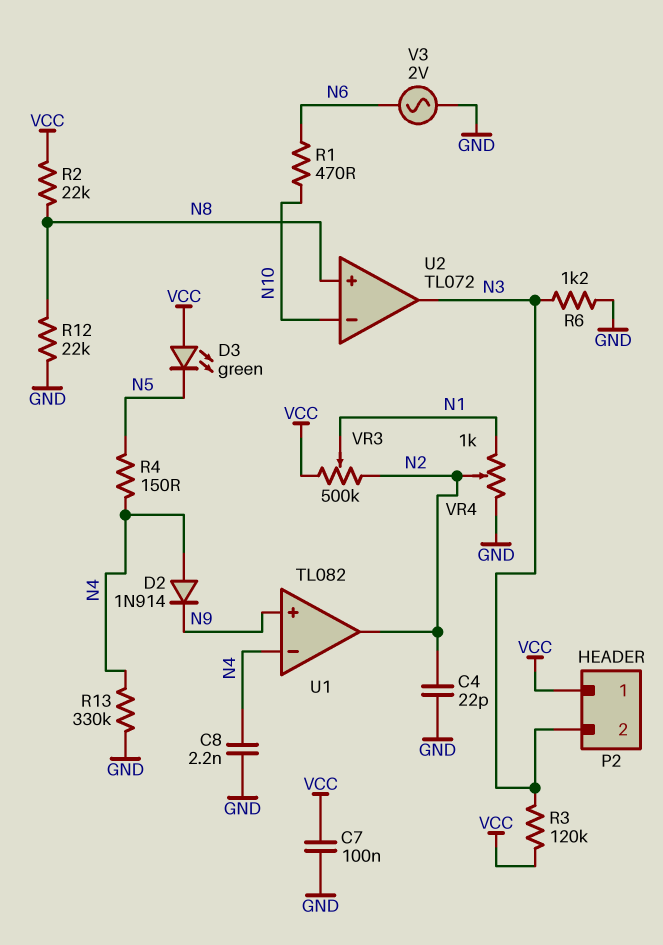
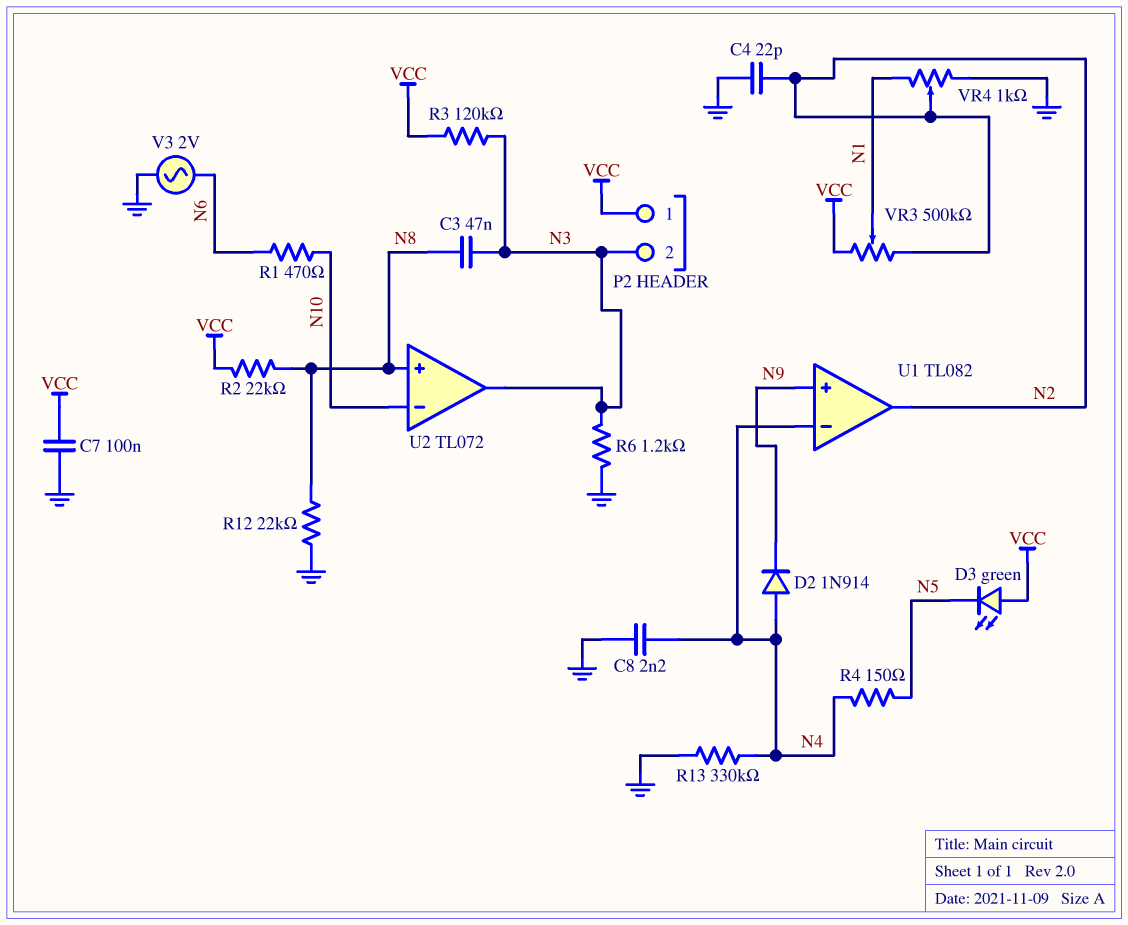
C3: none -> 47nF (N3, N8)

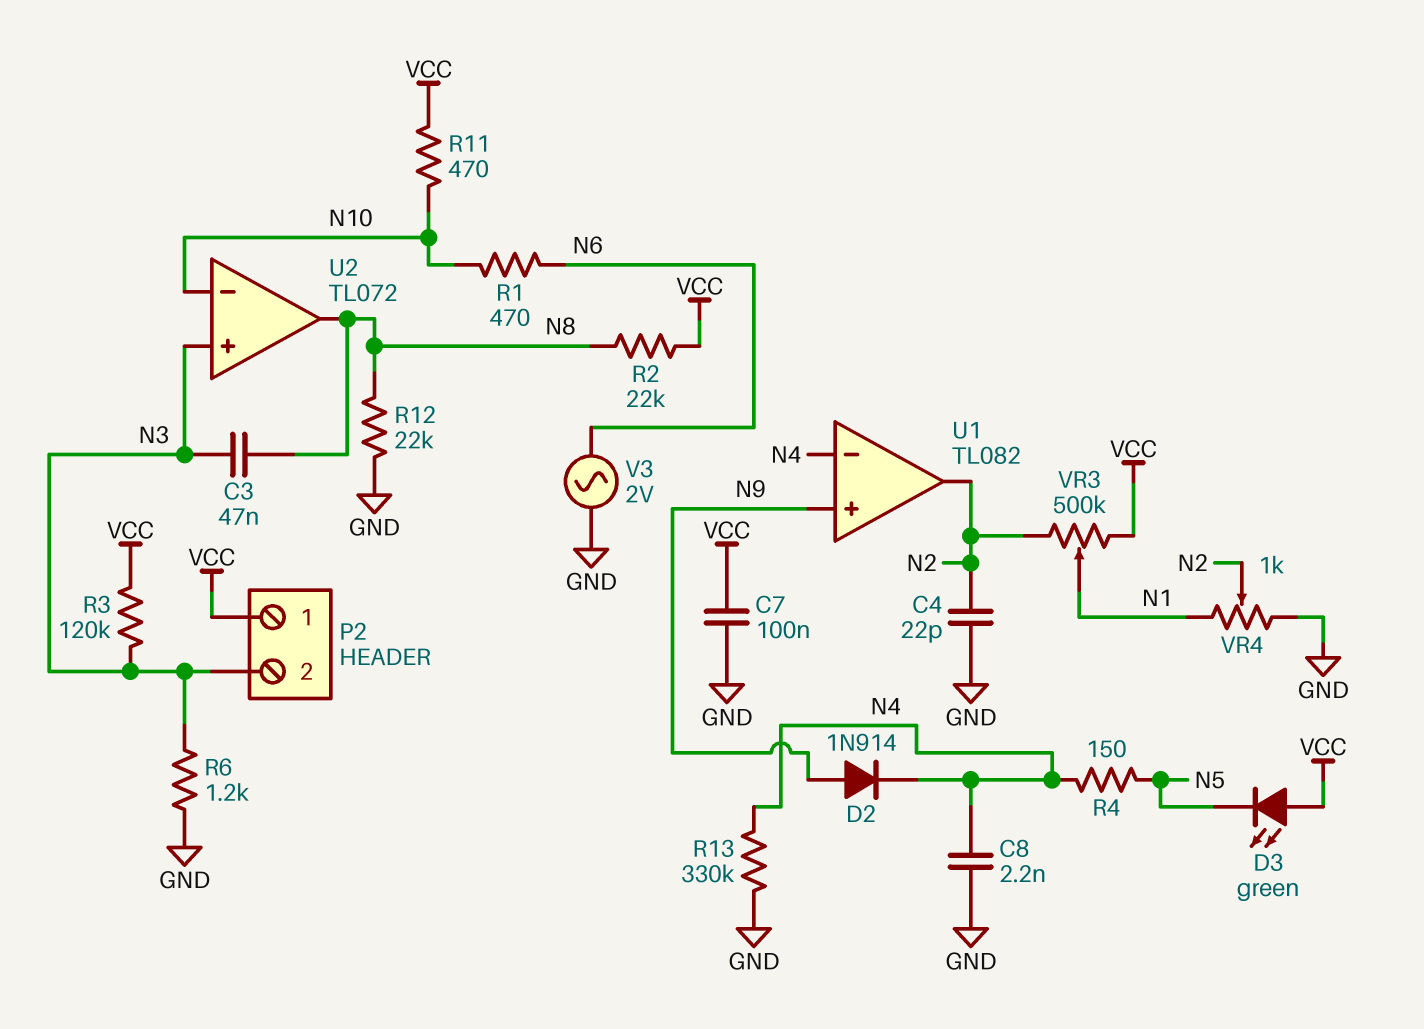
D2: diode 1N914 (A N4, K N9) -> diode 1N914 (A N9, K N4)
R11: none -> 470 (N10, VCC)
U2 pin in+: N8 -> N3
U2 pin out: N3 -> N8

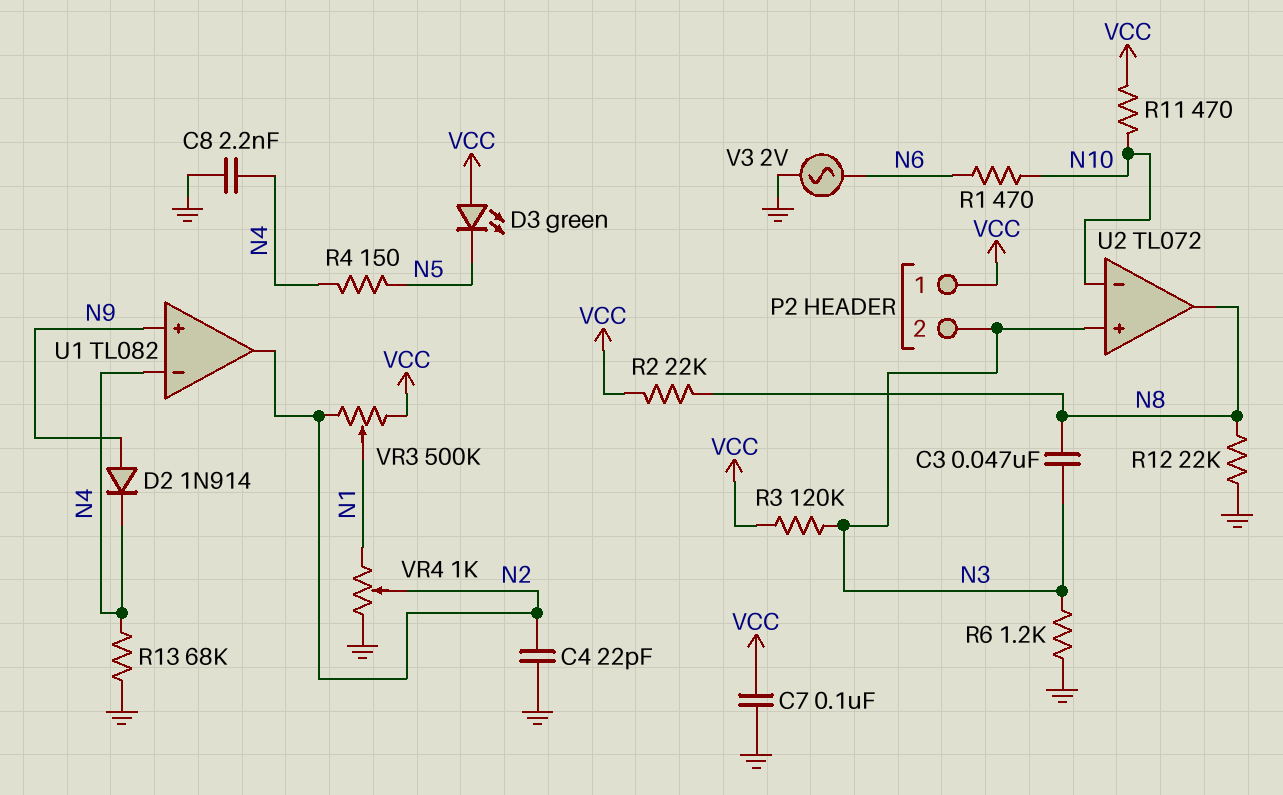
R13: 330k (GND, N4) -> 68k (GND, N4)

